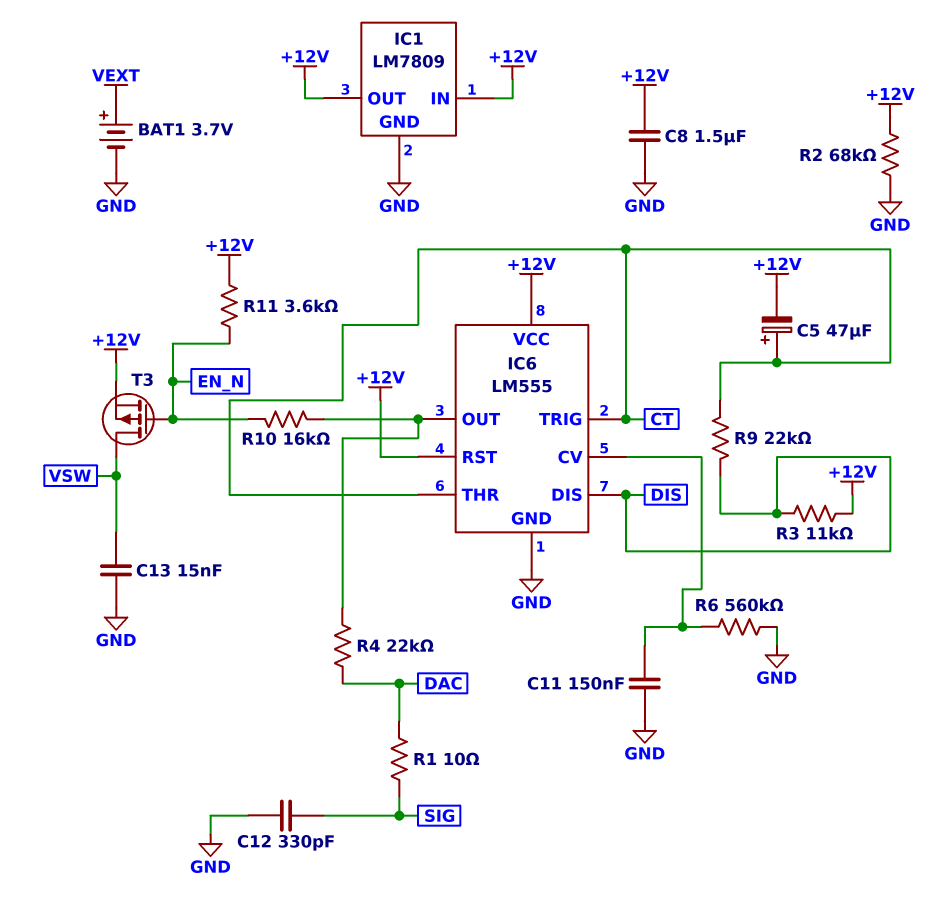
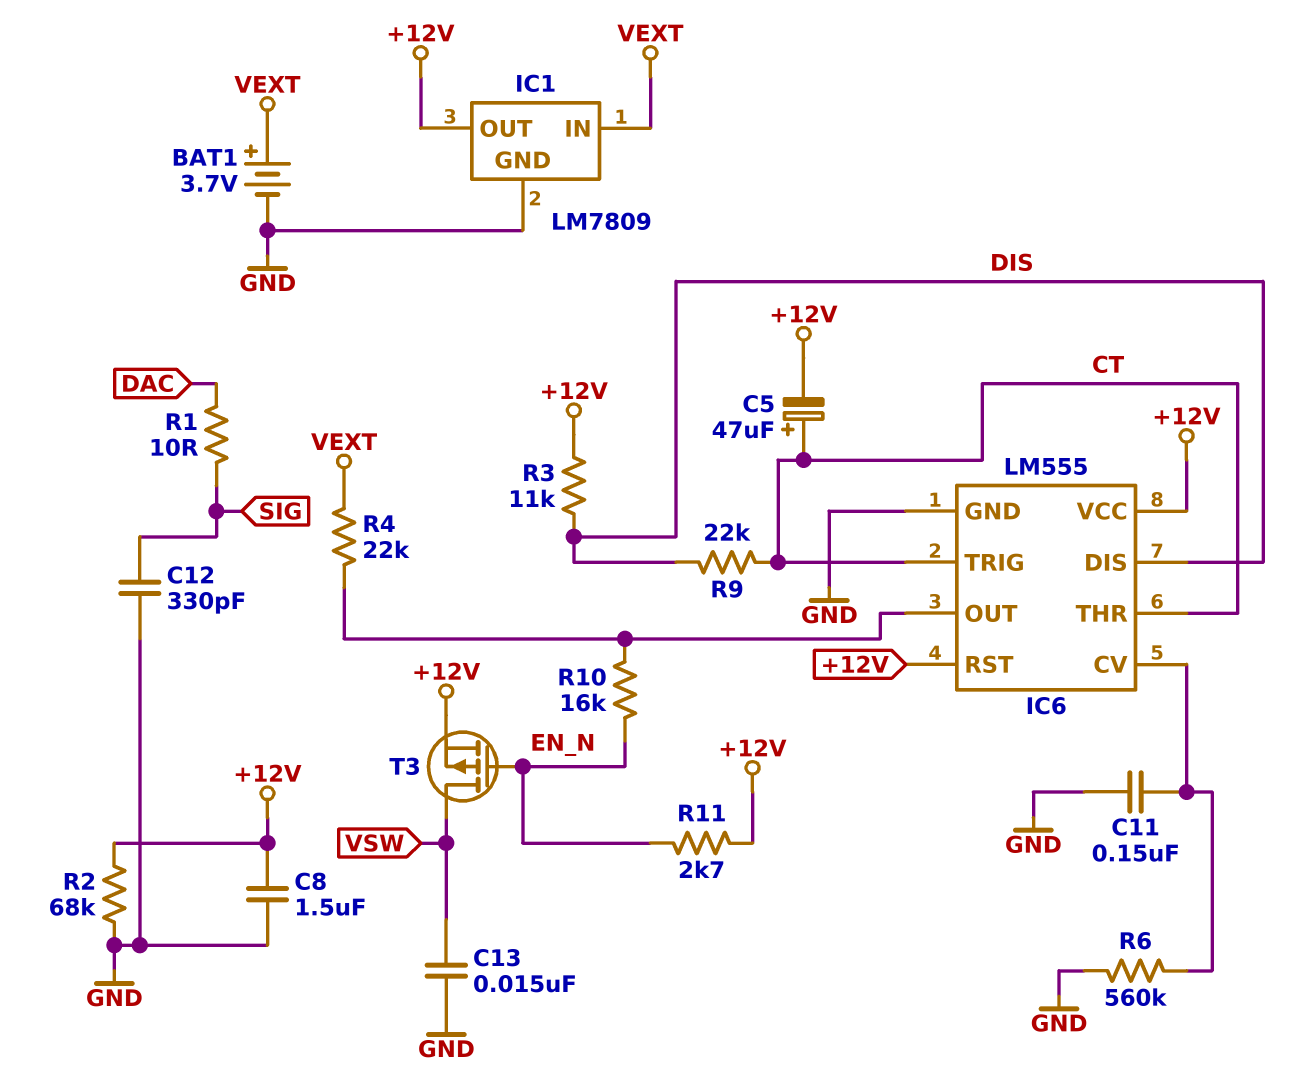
IC1 pin IN: +12V -> VEXT
R4: 22k (DAC, IC6/OUT) -> 22k (IC6/OUT, VEXT)
R11: 3.6k (+12V, EN_N) -> 2.7k (+12V, EN_N)

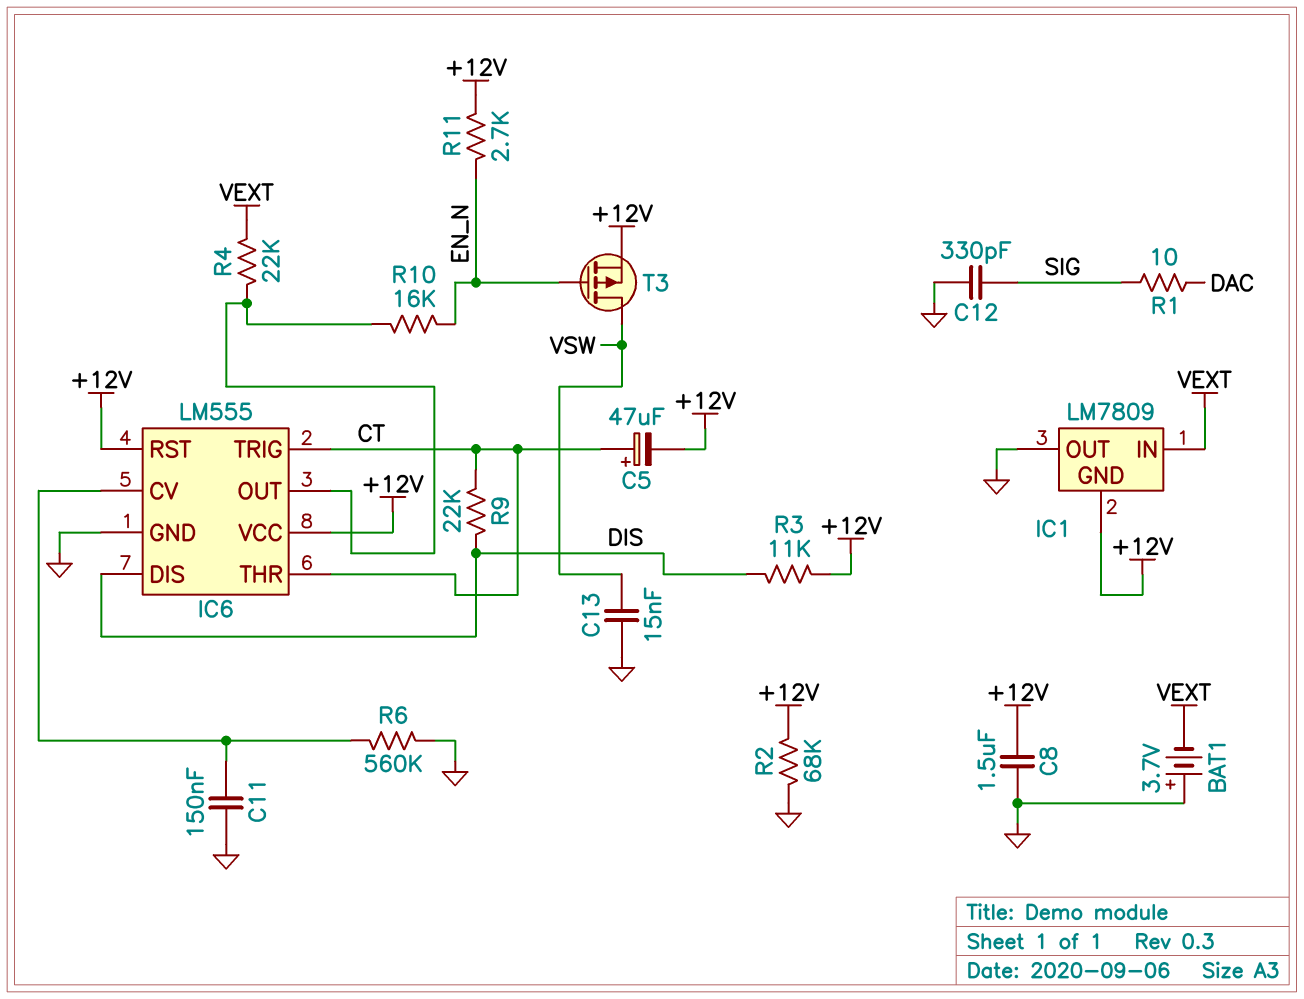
BAT1: 3.7V (plus VEXT, minus GND) -> 3.7V (plus GND, minus VEXT)
IC1 pin GND: GND -> +12V
IC1 pin OUT: +12V -> GND

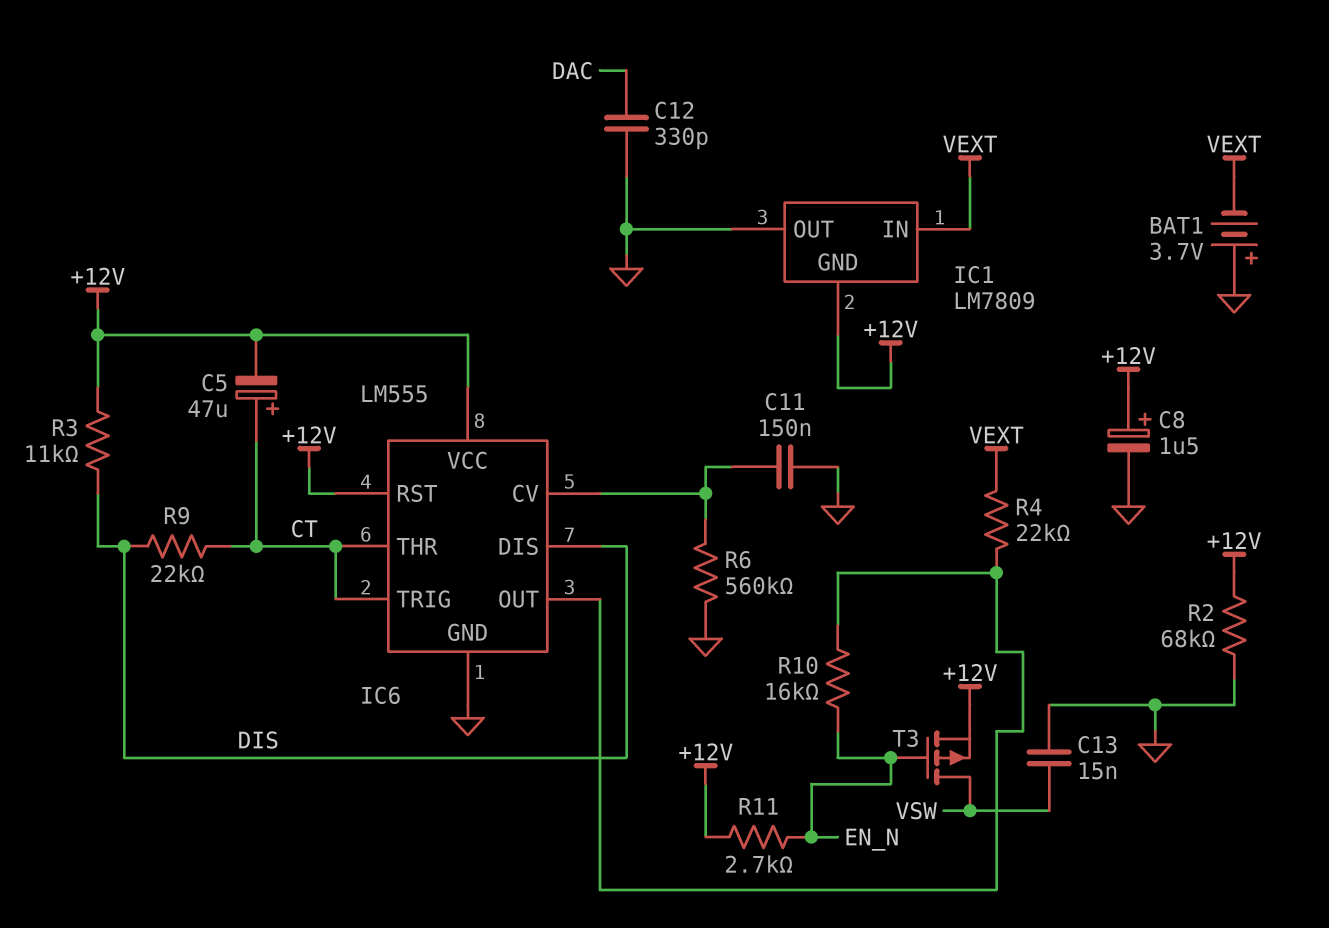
C8: 1.5uF (+12V, GND) -> 1.5uF (plus +12V, minus GND)
C12: 330pF (GND, SIG) -> 330pF (DAC, GND)
R1: 10 (DAC, SIG) -> none

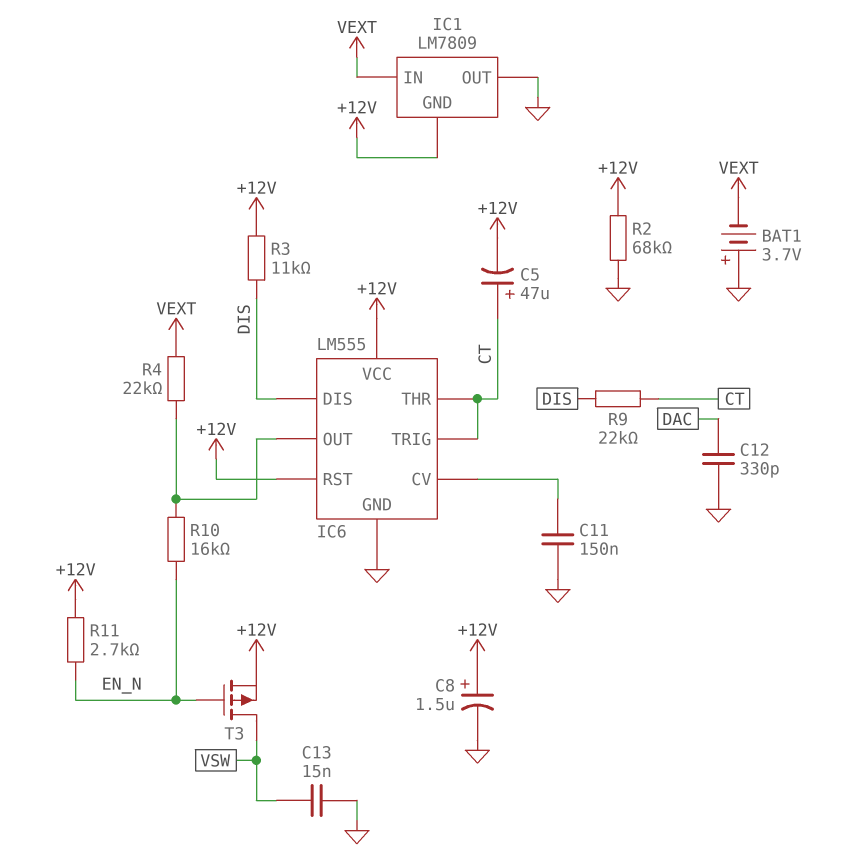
R6: 560k (GND, IC6/CV) -> none

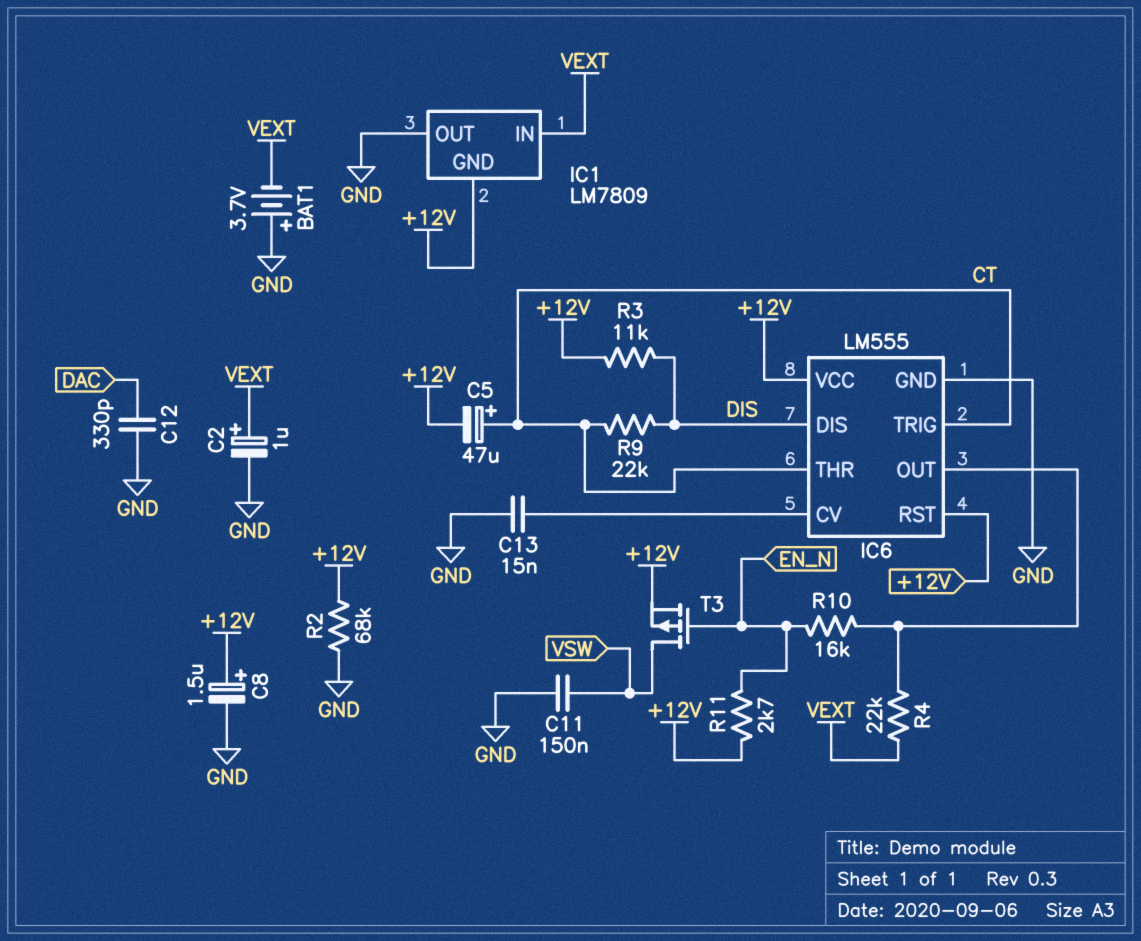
C2: none -> 1uF (plus VEXT, minus GND)
C11: 150nF (GND, IC6/CV) -> 150nF (GND, VSW)
C13: 15nF (GND, VSW) -> 15nF (GND, IC6/CV)

